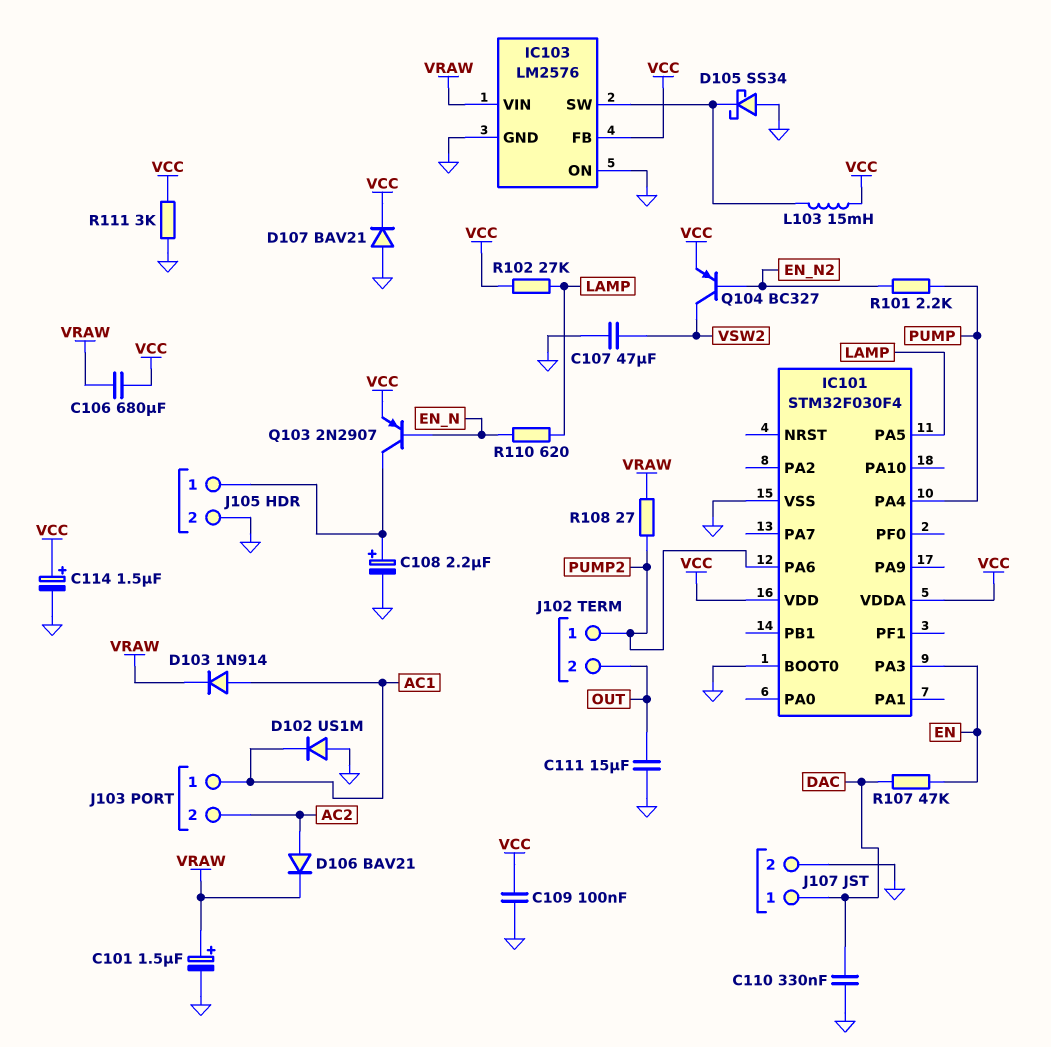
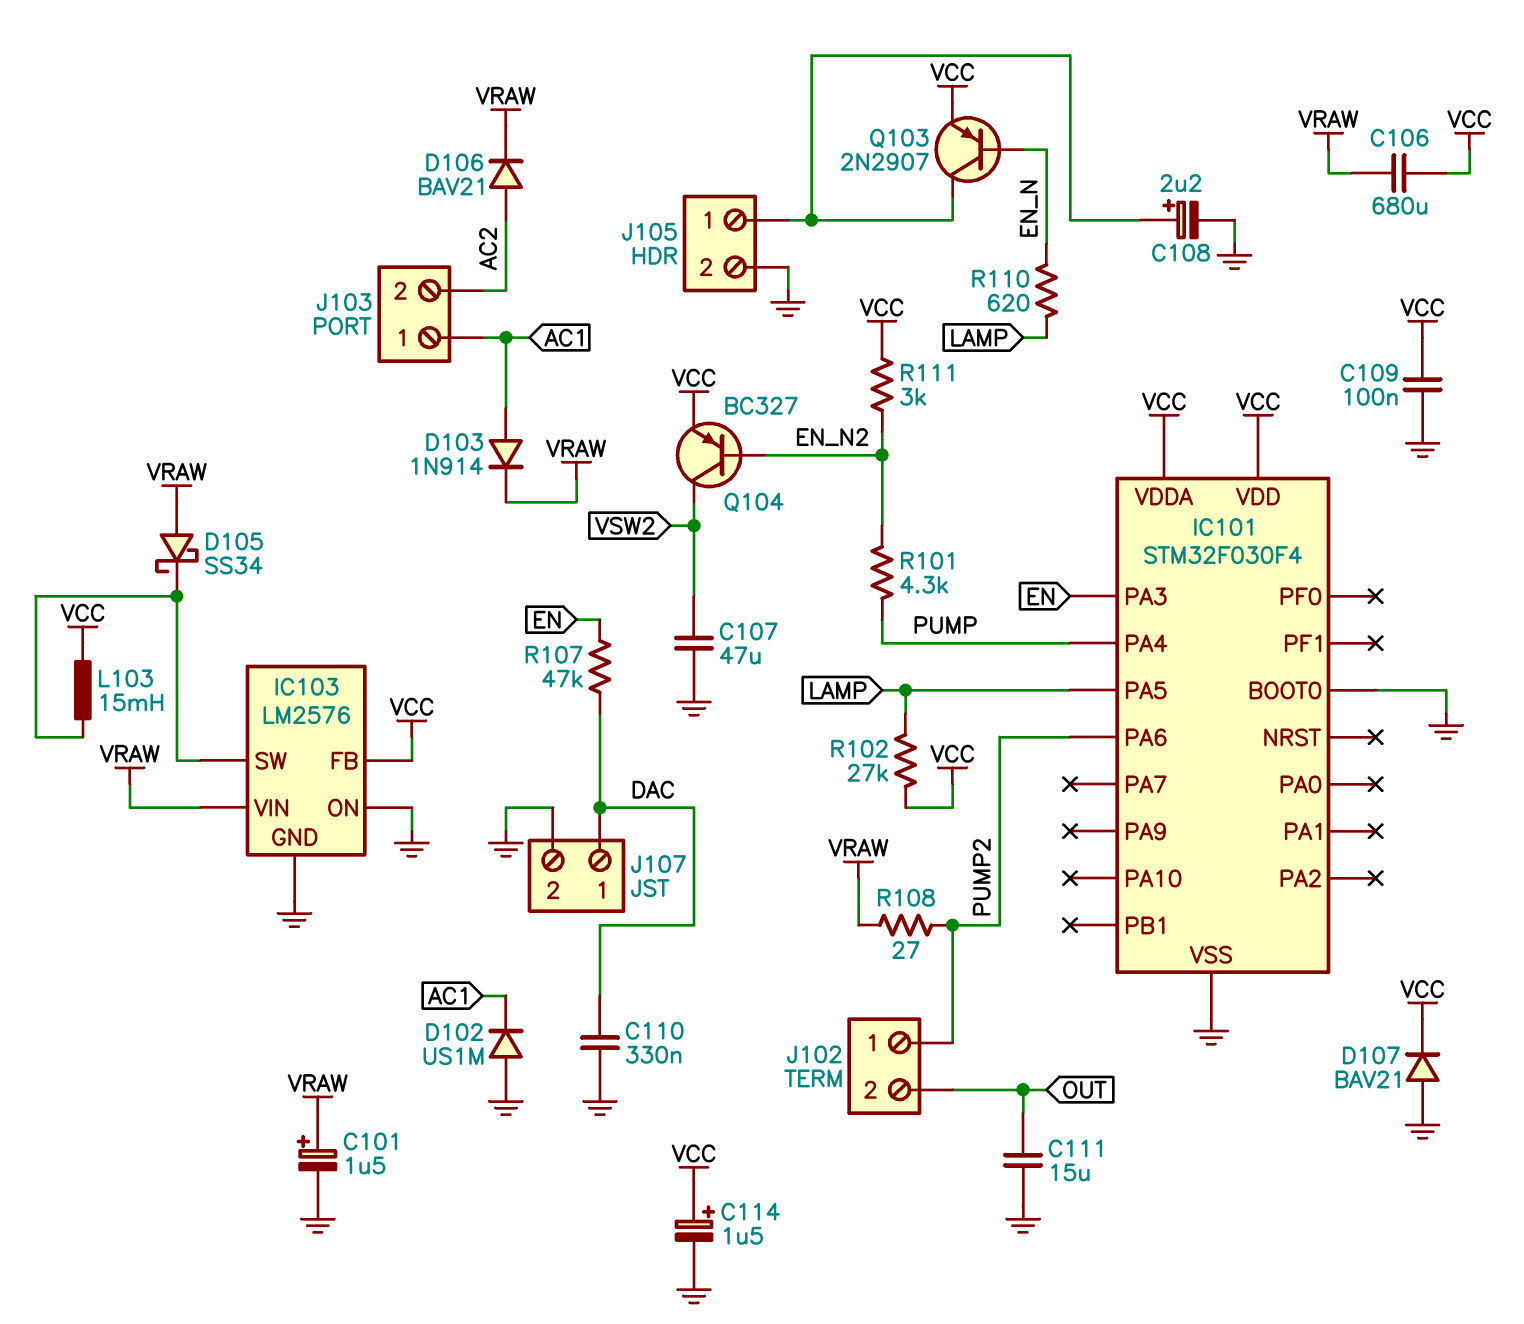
D105: schottky SS34 (A GND, K IC103/SW) -> schottky SS34 (A VRAW, K IC103/SW)
R101: 2.2k (EN_N2, PUMP) -> 4.3k (EN_N2, PUMP)
R111: 3k (GND, VCC) -> 3k (EN_N2, VCC)

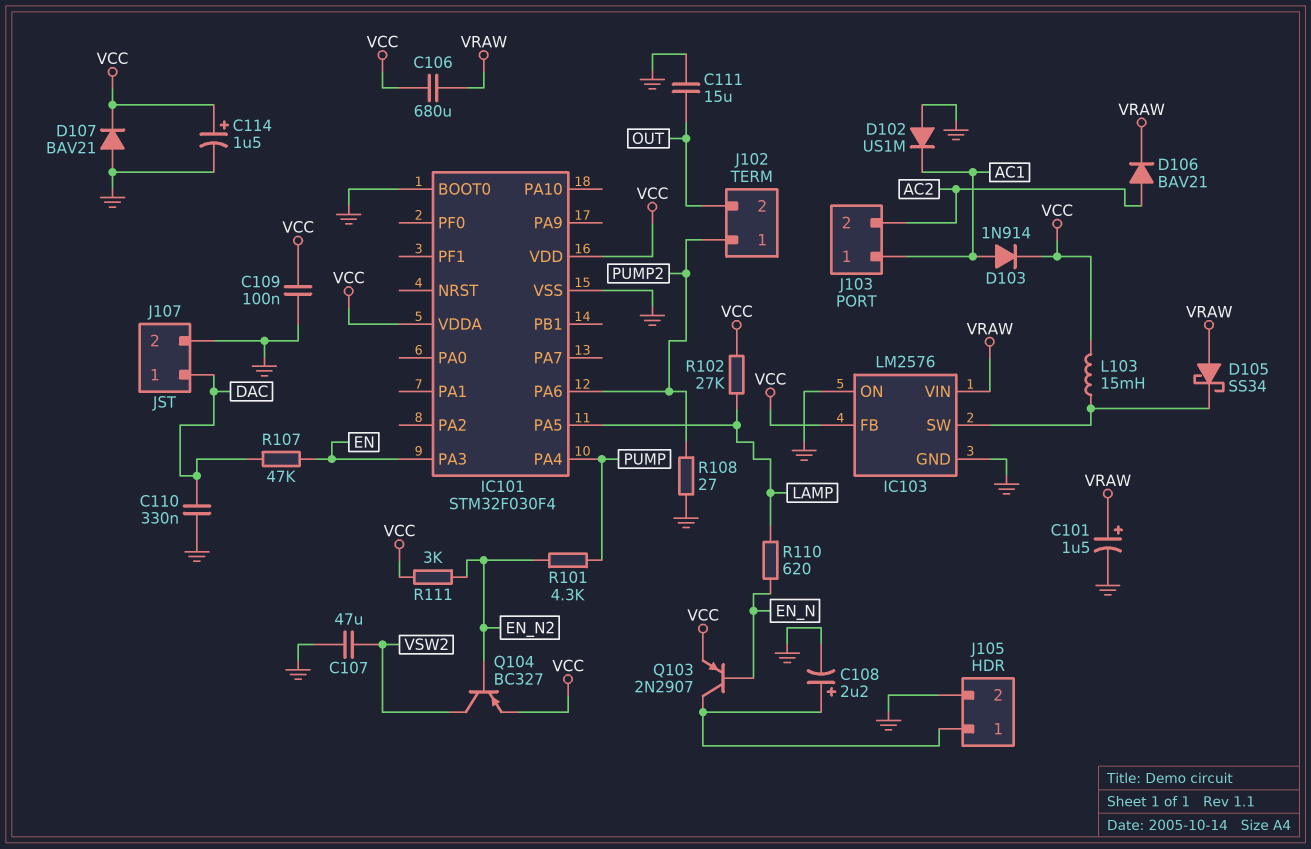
D103: diode 1N914 (A AC1, K VRAW) -> diode 1N914 (A AC1, K VCC)
R108: 27 (PUMP2, VRAW) -> 27 (GND, PUMP2)

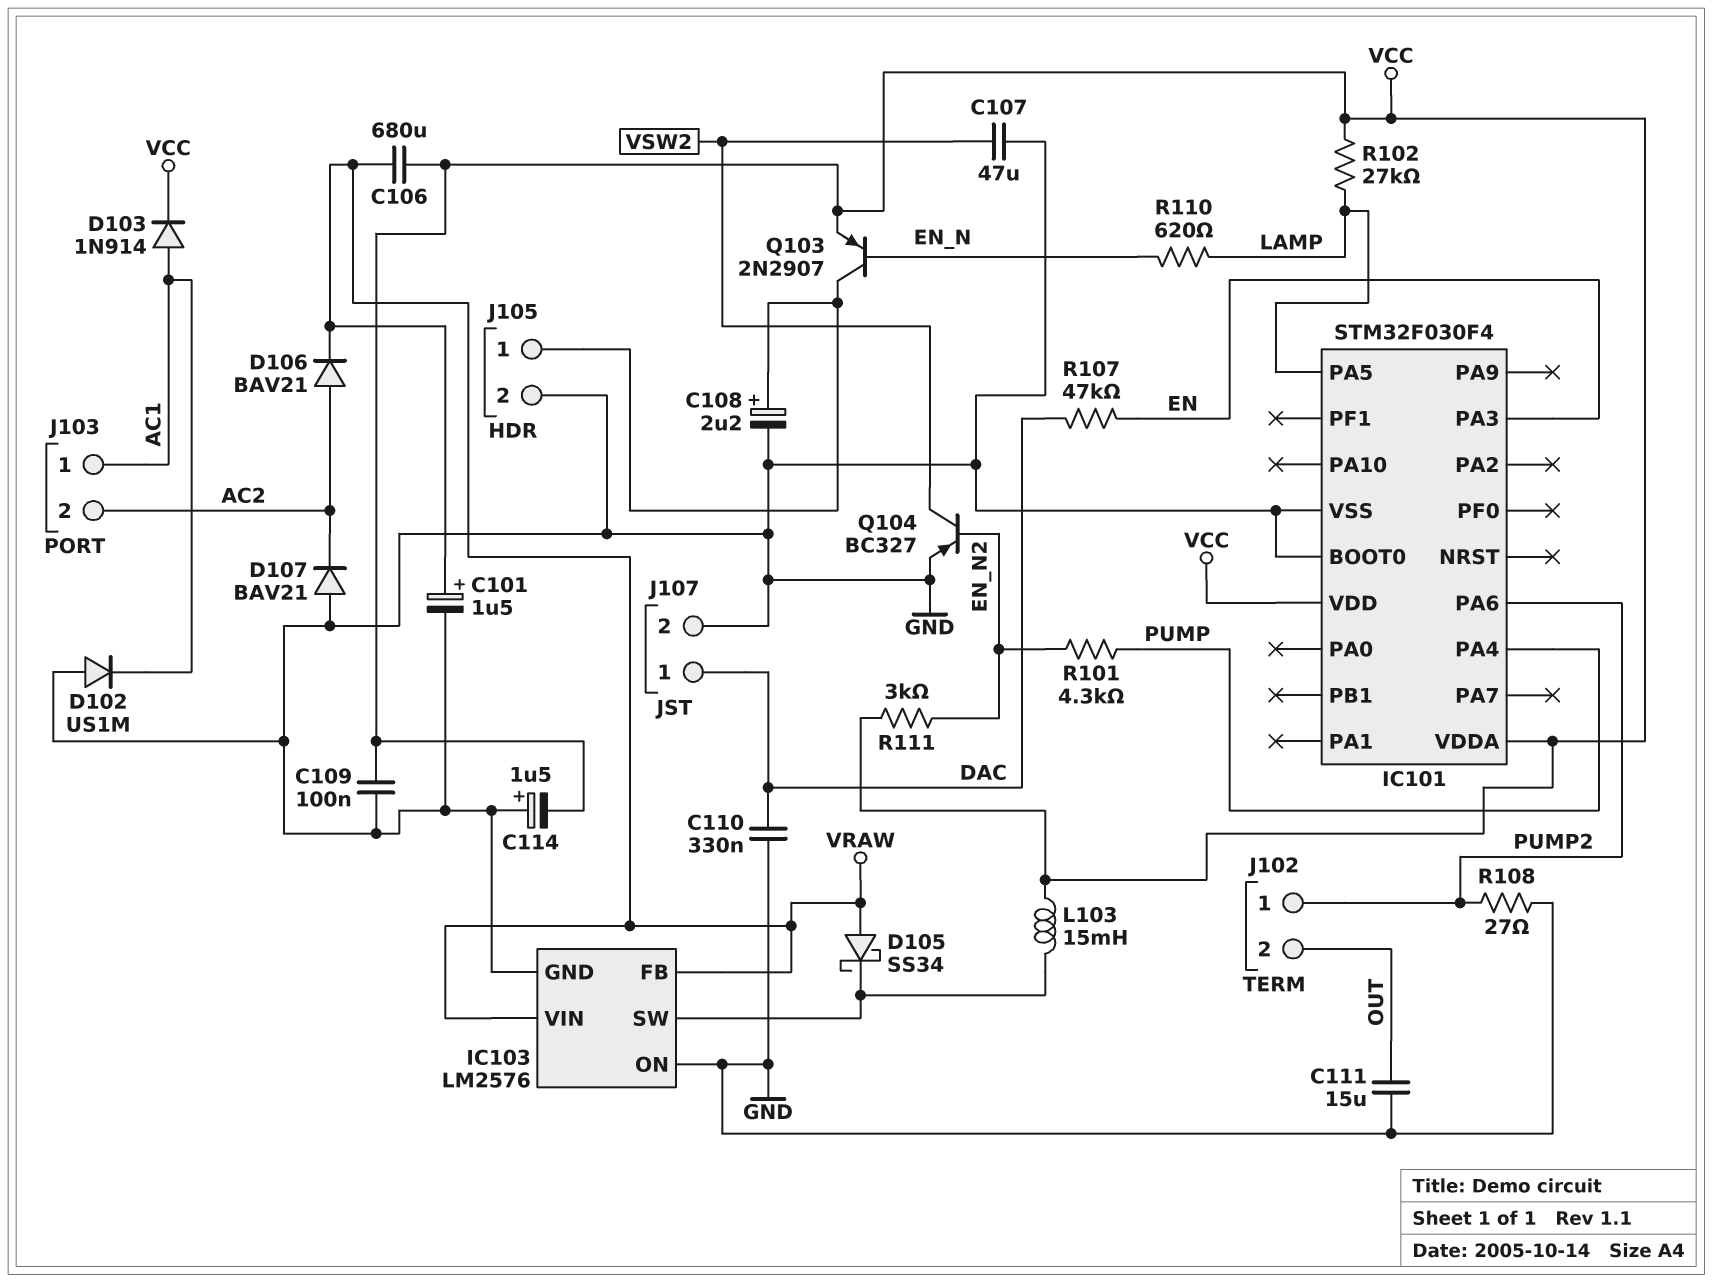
C114: 1.5uF (plus VCC, minus GND) -> 1.5uF (plus GND, minus VCC)
D107: diode BAV21 (A GND, K VCC) -> diode BAV21 (A GND, K AC2)
IC103 pin FB: VCC -> VRAW
Q104: PNP BC327 (B EN_N2, C VSW2, E VCC) -> PNP BC327 (B EN_N2, C VSW2, E GND)

